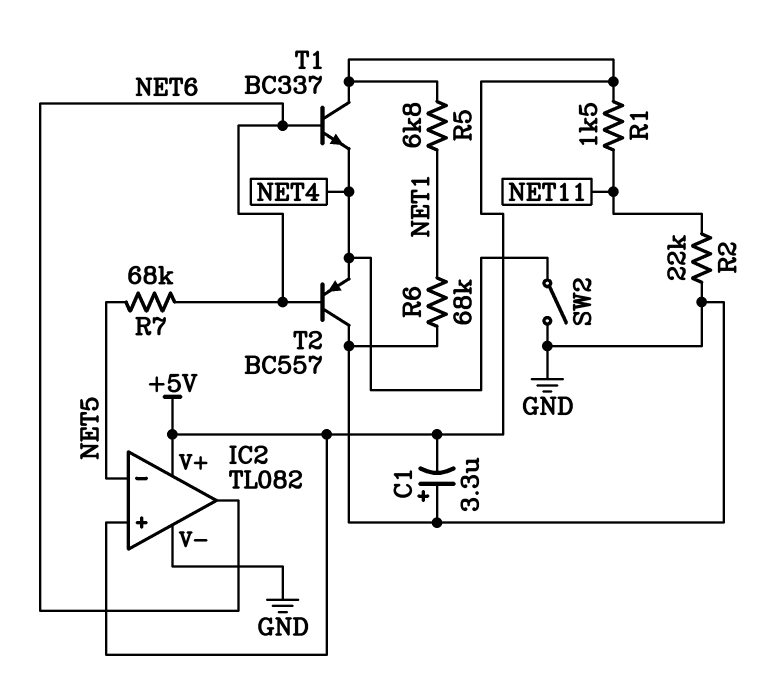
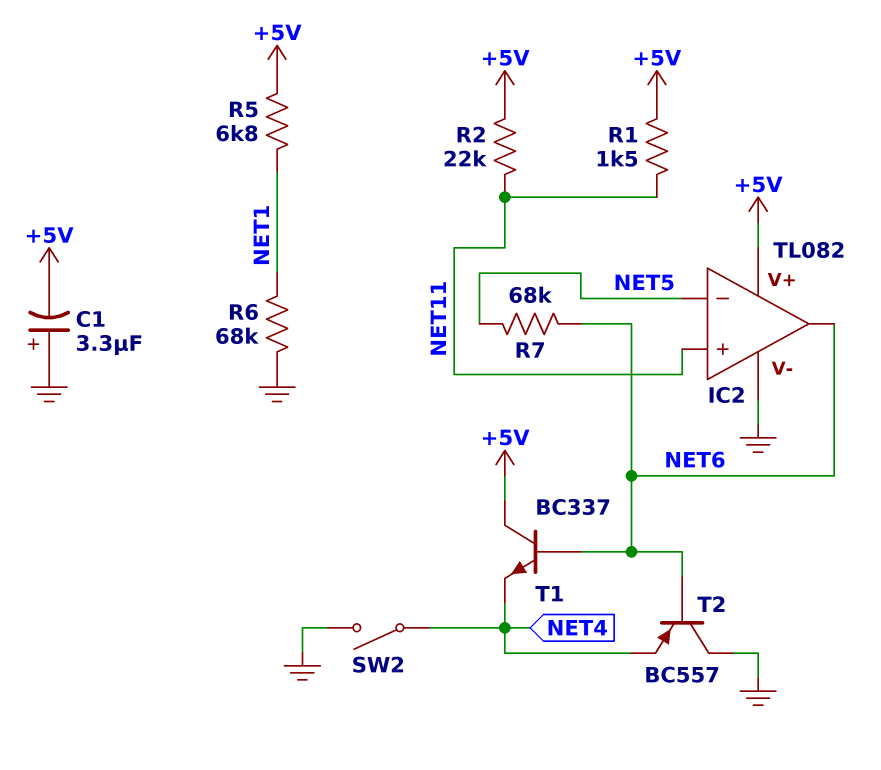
IC2 pin in+: +5V -> NET11
R2: 22k (GND, NET11) -> 22k (+5V, NET11)

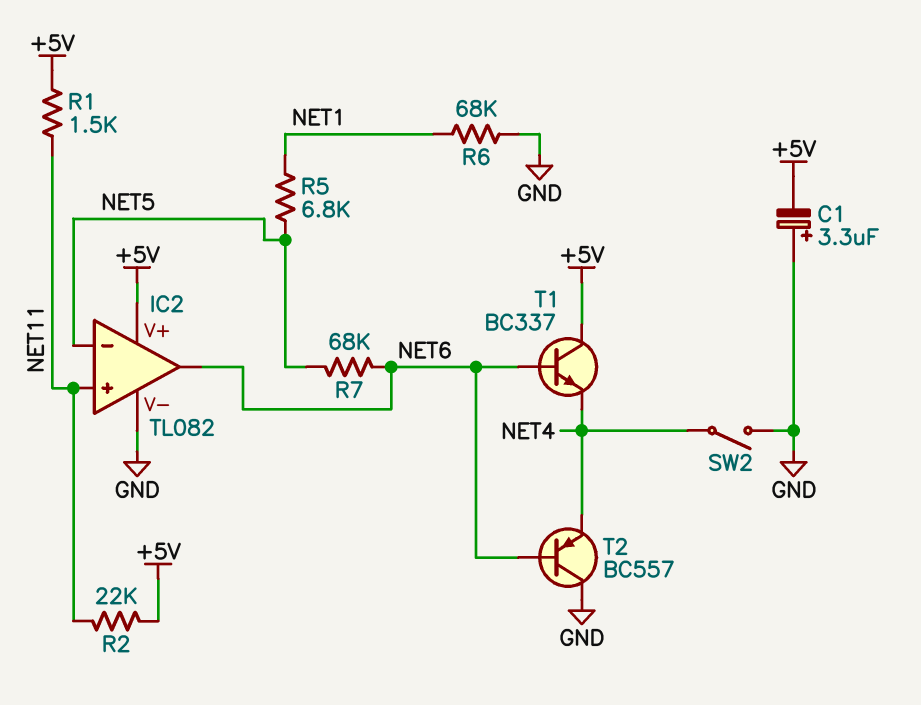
R5: 6.8k (+5V, NET1) -> 6.8k (NET1, NET5)

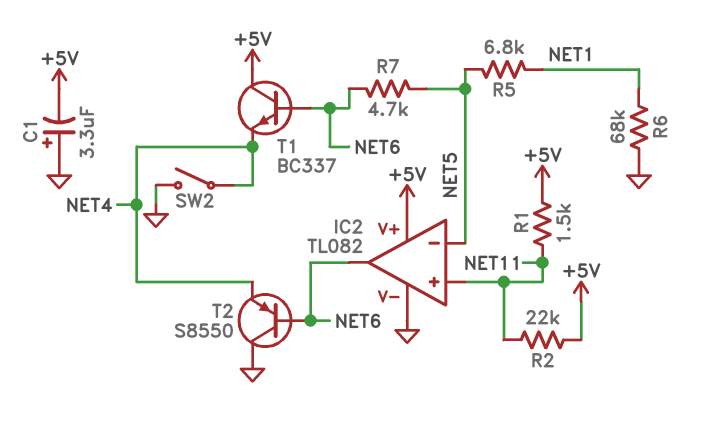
R7: 68k (NET5, NET6) -> 4.7k (NET5, NET6)
T2: PNP BC557 (B NET6, C GND, E NET4) -> PNP S8550 (B NET6, C GND, E NET4)

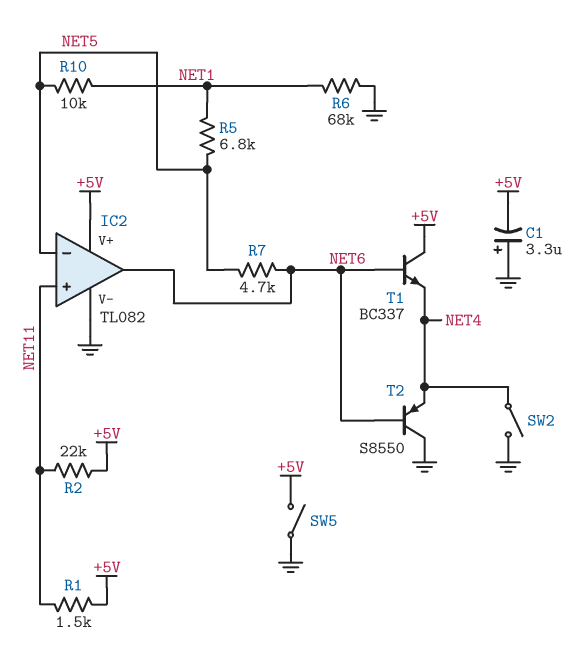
R10: none -> 10k (NET1, NET5)
SW5: none -> switch (+5V, GND)

